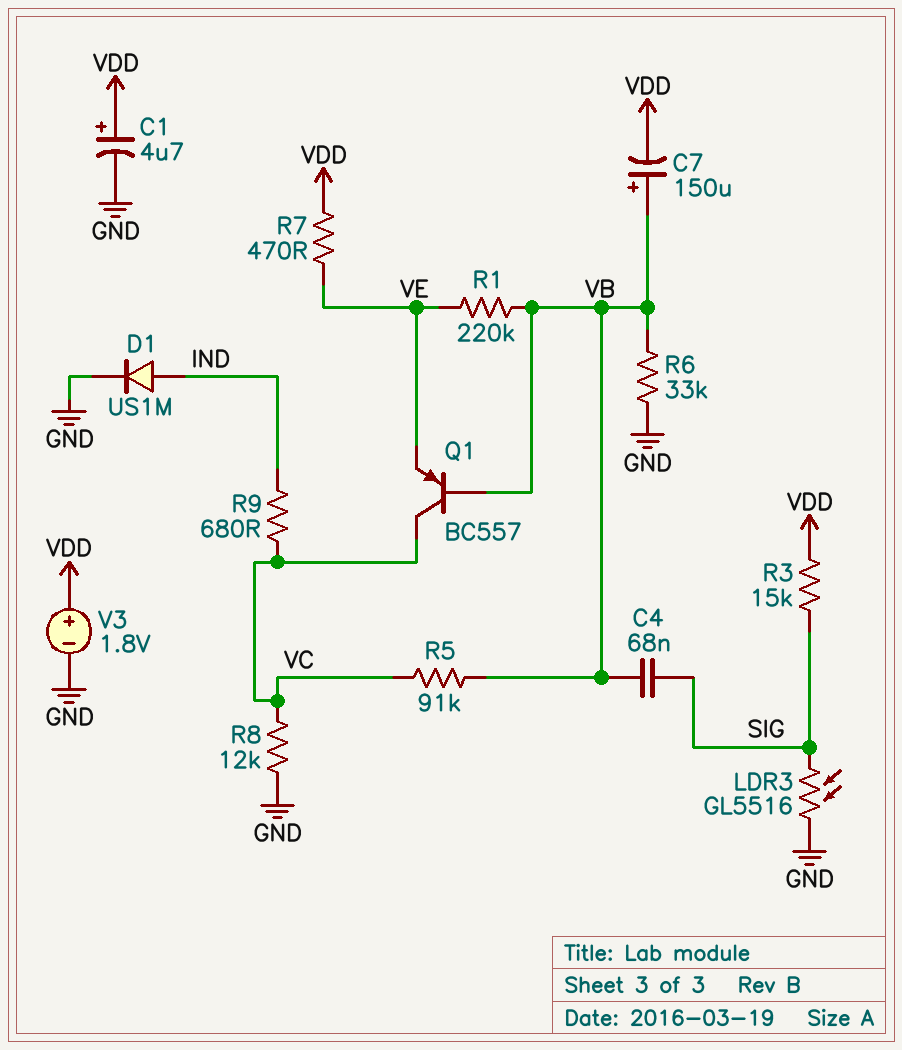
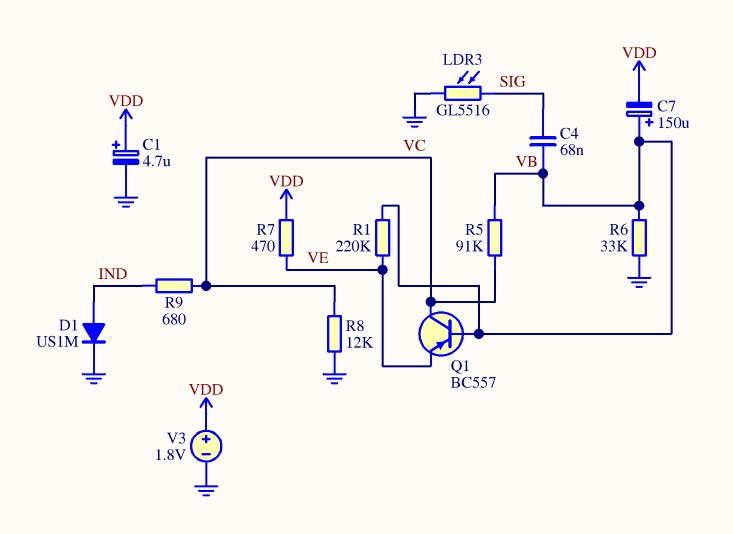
R3: 15k (SIG, VDD) -> none

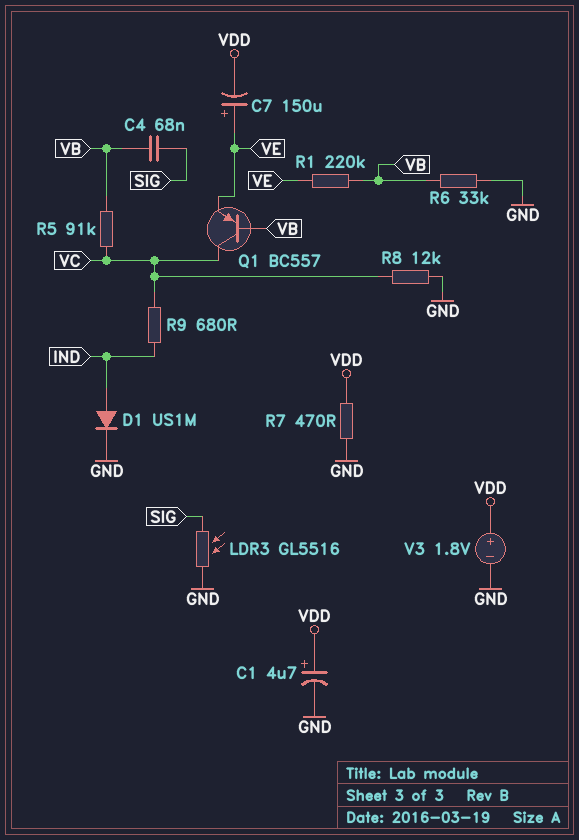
C7: 150uF (plus VB, minus VDD) -> 150uF (plus VE, minus VDD)
R7: 470 (VDD, VE) -> 470 (GND, VDD)

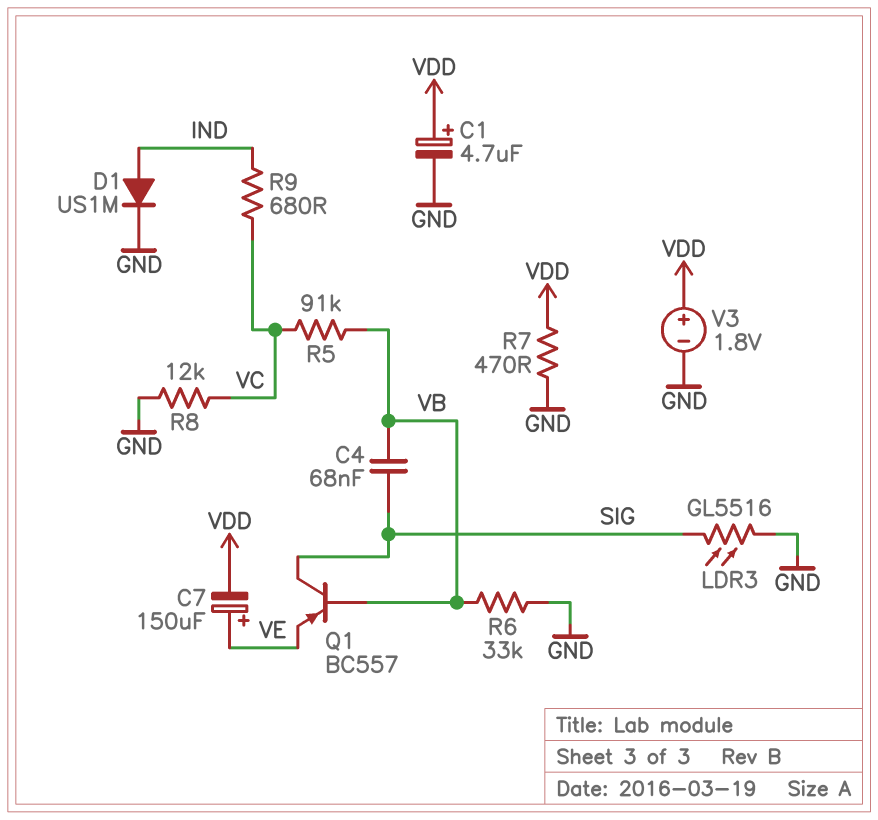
Q1: PNP BC557 (B VB, C VC, E VE) -> PNP BC557 (B VB, C SIG, E VE)
R1: 220k (VB, VE) -> none

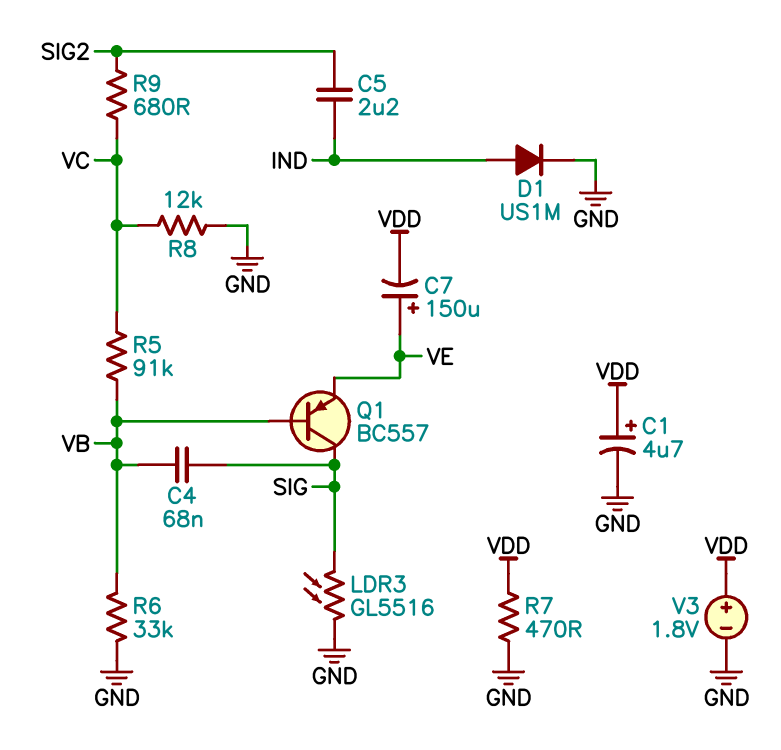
C5: none -> 2.2uF (IND, SIG2)
R9: 680 (IND, VC) -> 680 (SIG2, VC)

